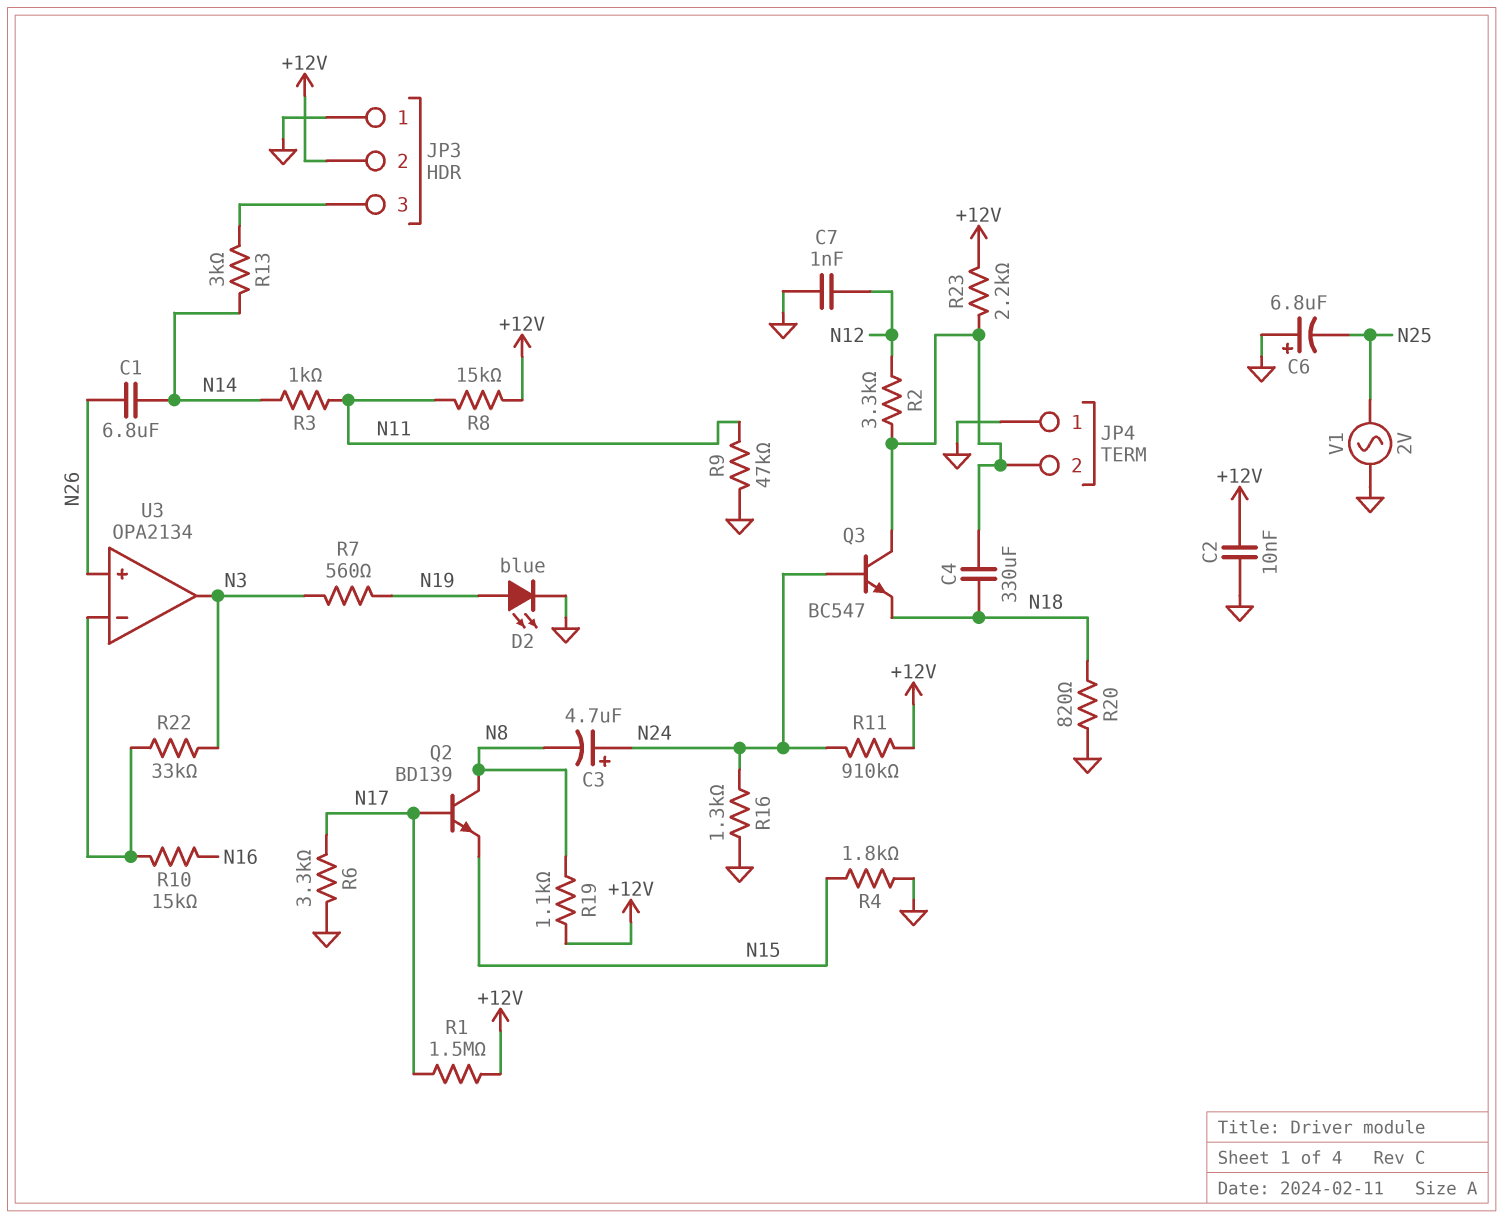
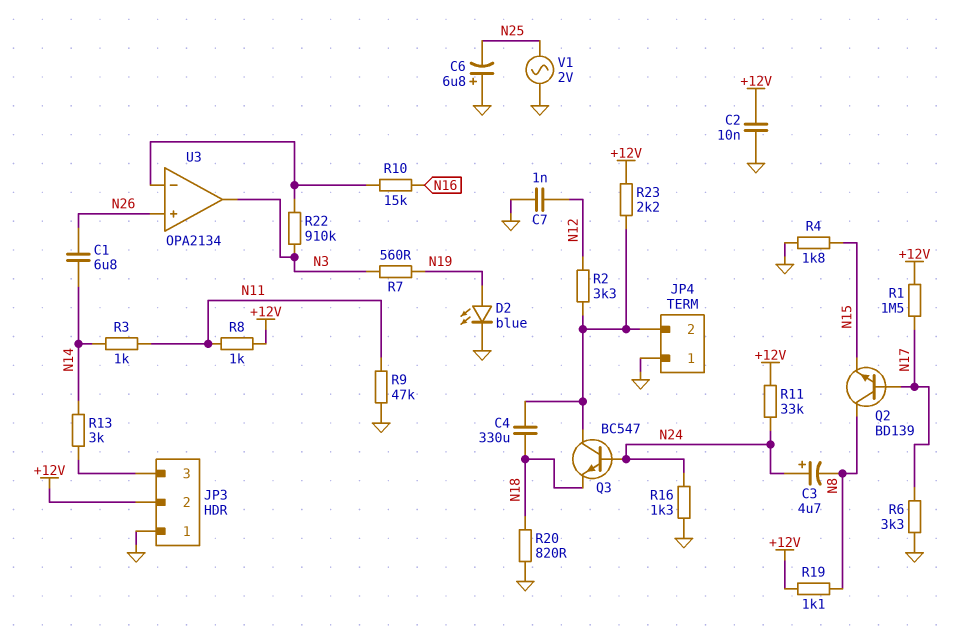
R8: 15k (+12V, N11) -> 1k (+12V, N11)
R11: 910k (+12V, N24) -> 33k (+12V, N24)
R22: 33k (N3, U3/in-) -> 910k (N3, U3/in-)

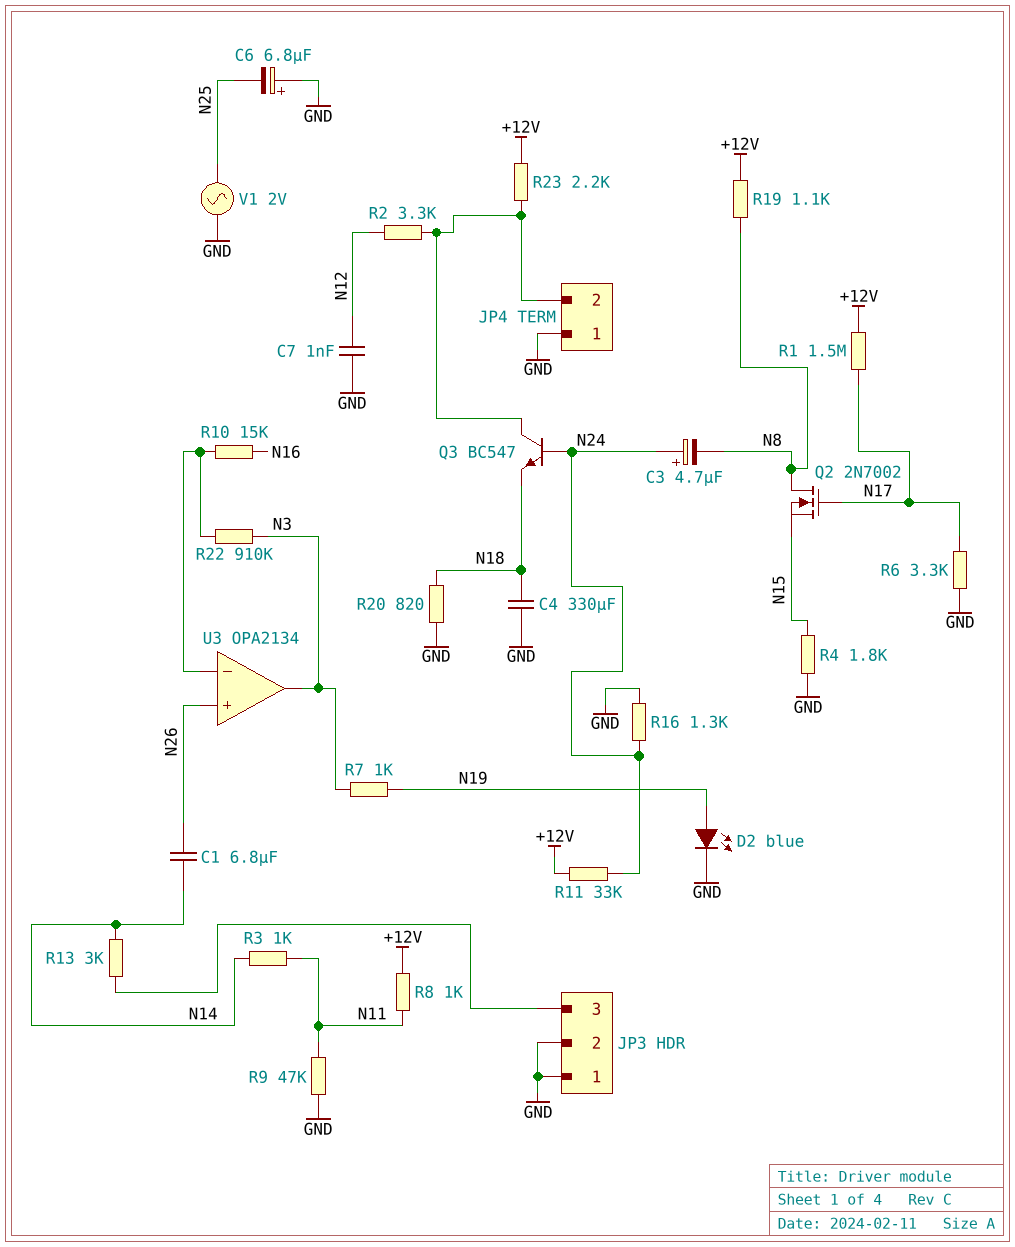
C2: 10nF (+12V, GND) -> none
C4: 330uF (JP4/2, N18) -> 330uF (GND, N18)
JP3 pin 2: +12V -> GND
Q2: NPN BD139 (B N17, C N8, E N15) -> NMOS 2N7002 (G N17, D N8, S N15)
R7: 560 (N3, N19) -> 1k (N3, N19)

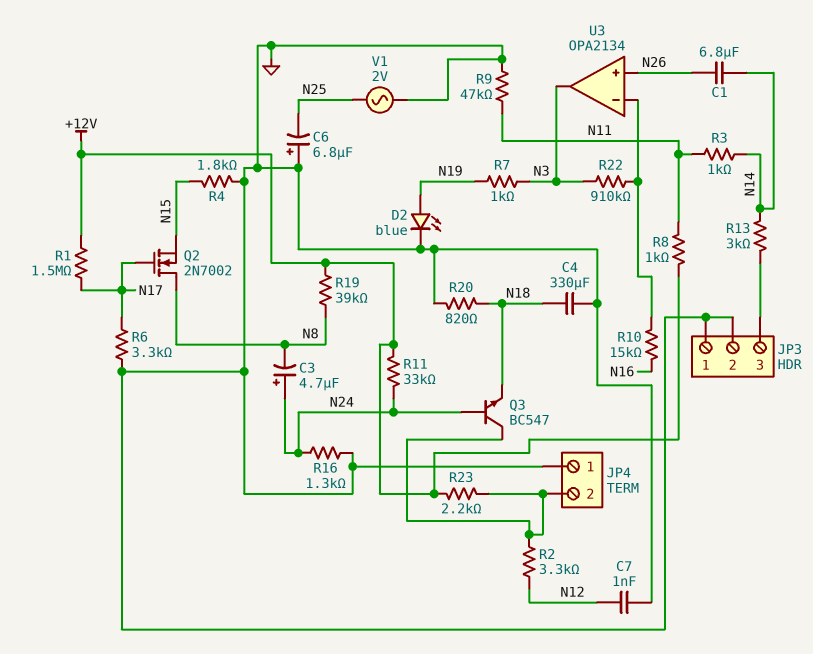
R19: 1.1k (+12V, N8) -> 39k (+12V, N8)

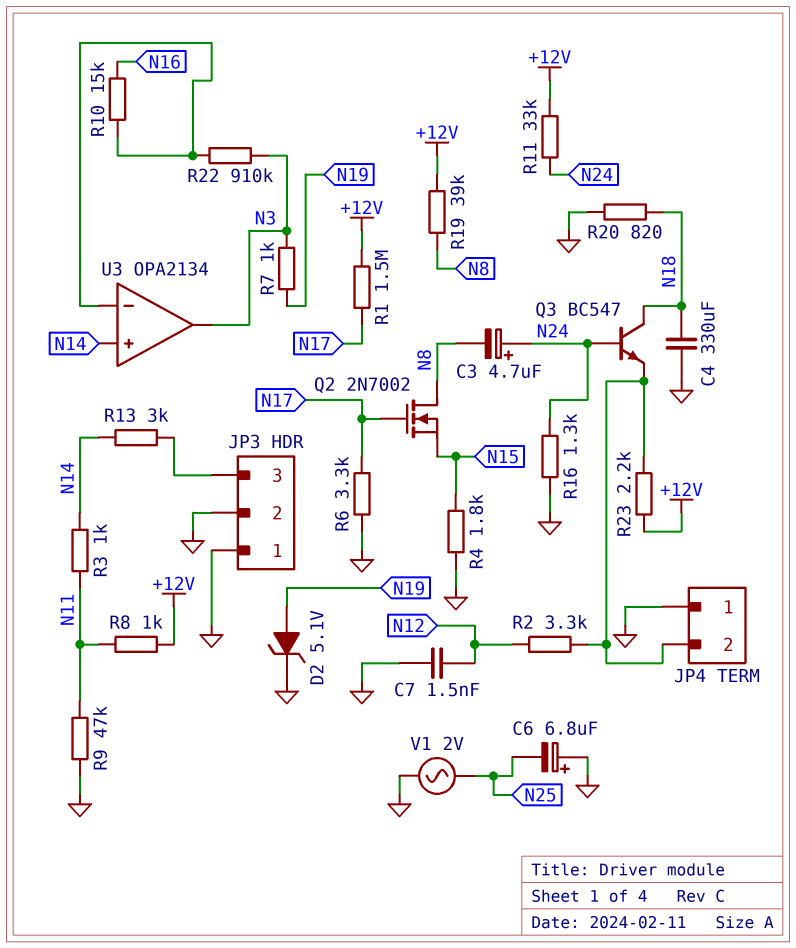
C1: 6.8uF (N14, N26) -> none
C7: 1nF (GND, N12) -> 1.5nF (GND, N12)
D2: LED blue (A N19, K GND) -> zener 5.1V (A N19, K GND)
Q3: NPN BC547 (B N24, C JP4/2, E N18) -> NPN BC547 (B N24, C N18, E JP4/2)
U3 pin in+: N26 -> N14

